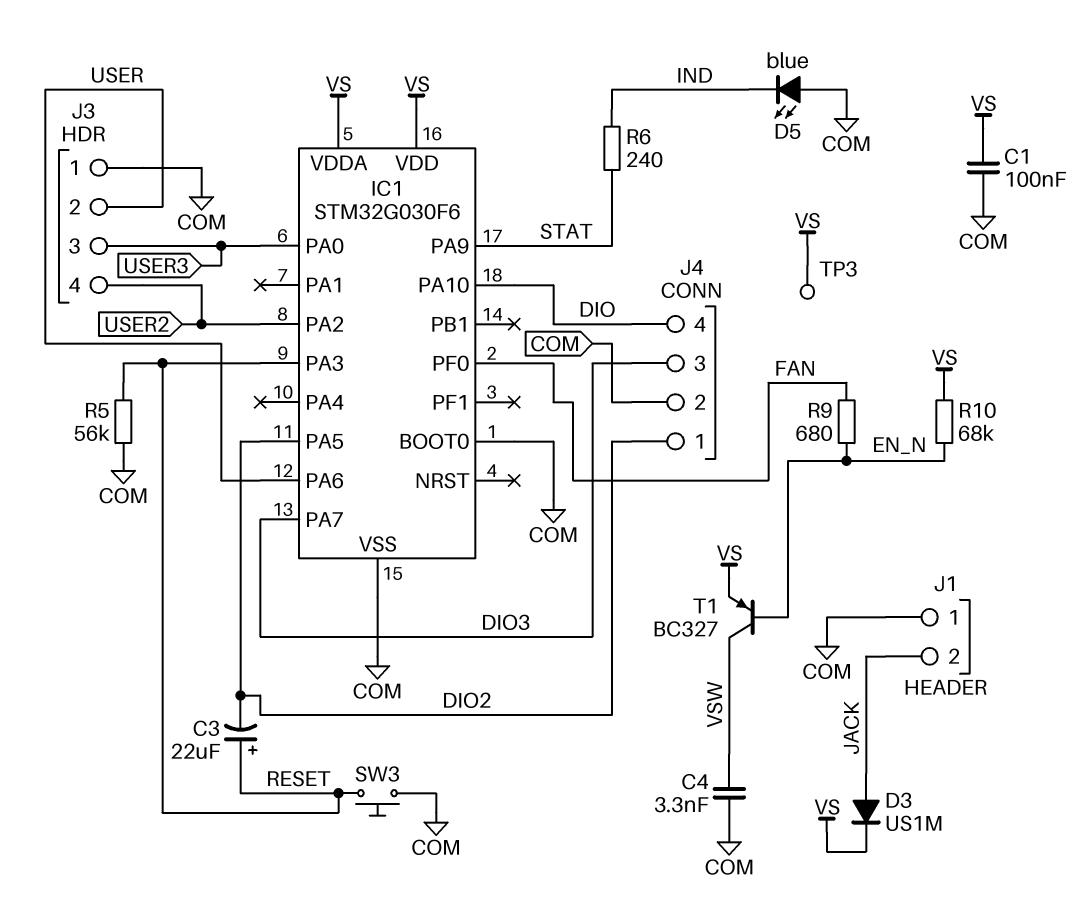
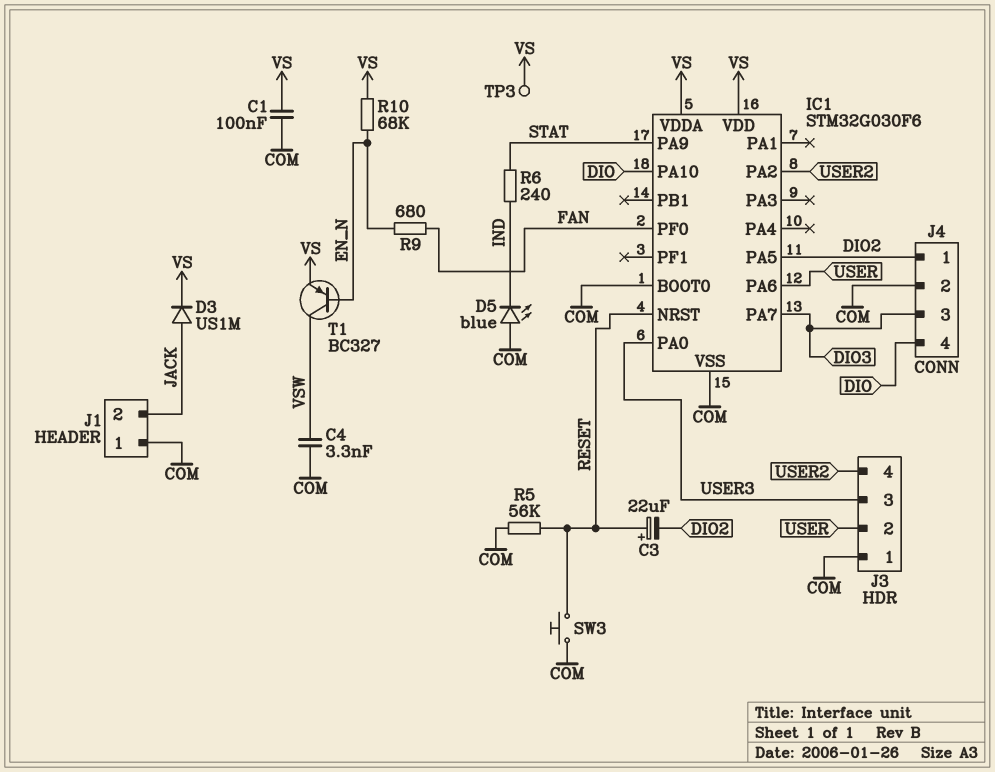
IC1 pin NRST: none -> RESET
IC1 pin PA3: RESET -> none

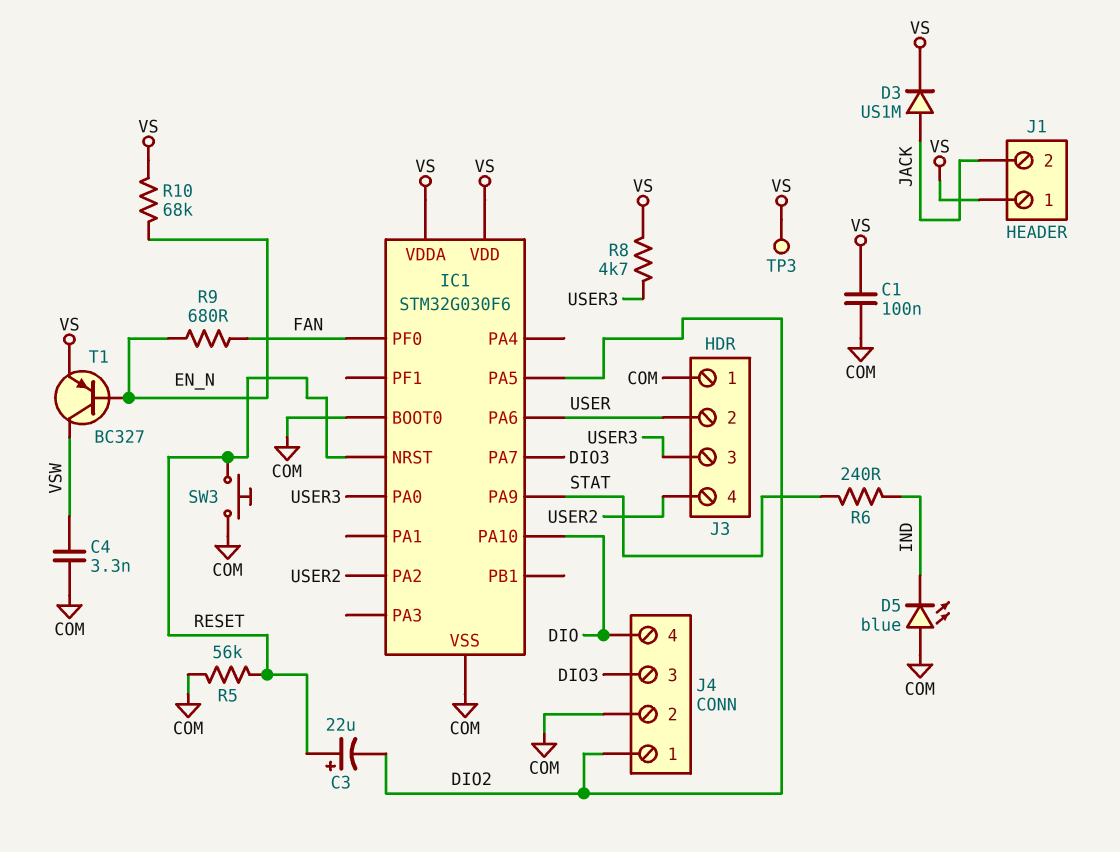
J1 pin 1: COM -> VS
R8: none -> 4.7k (USER3, VS)

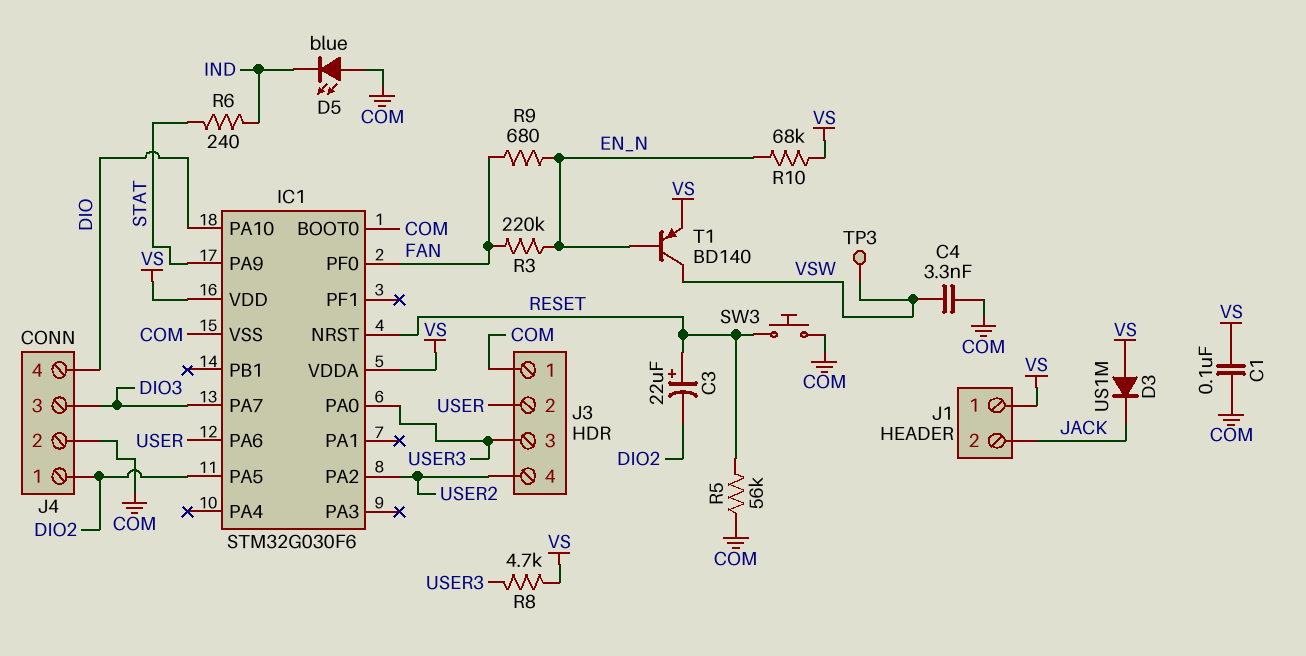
D3: diode US1M (A JACK, K VS) -> diode US1M (A VS, K JACK)
R3: none -> 220k (EN_N, FAN)
T1: PNP BC327 (B EN_N, C VSW, E VS) -> PNP BD140 (B EN_N, C VSW, E VS)
TP3: test point (VS) -> test point (VSW)

